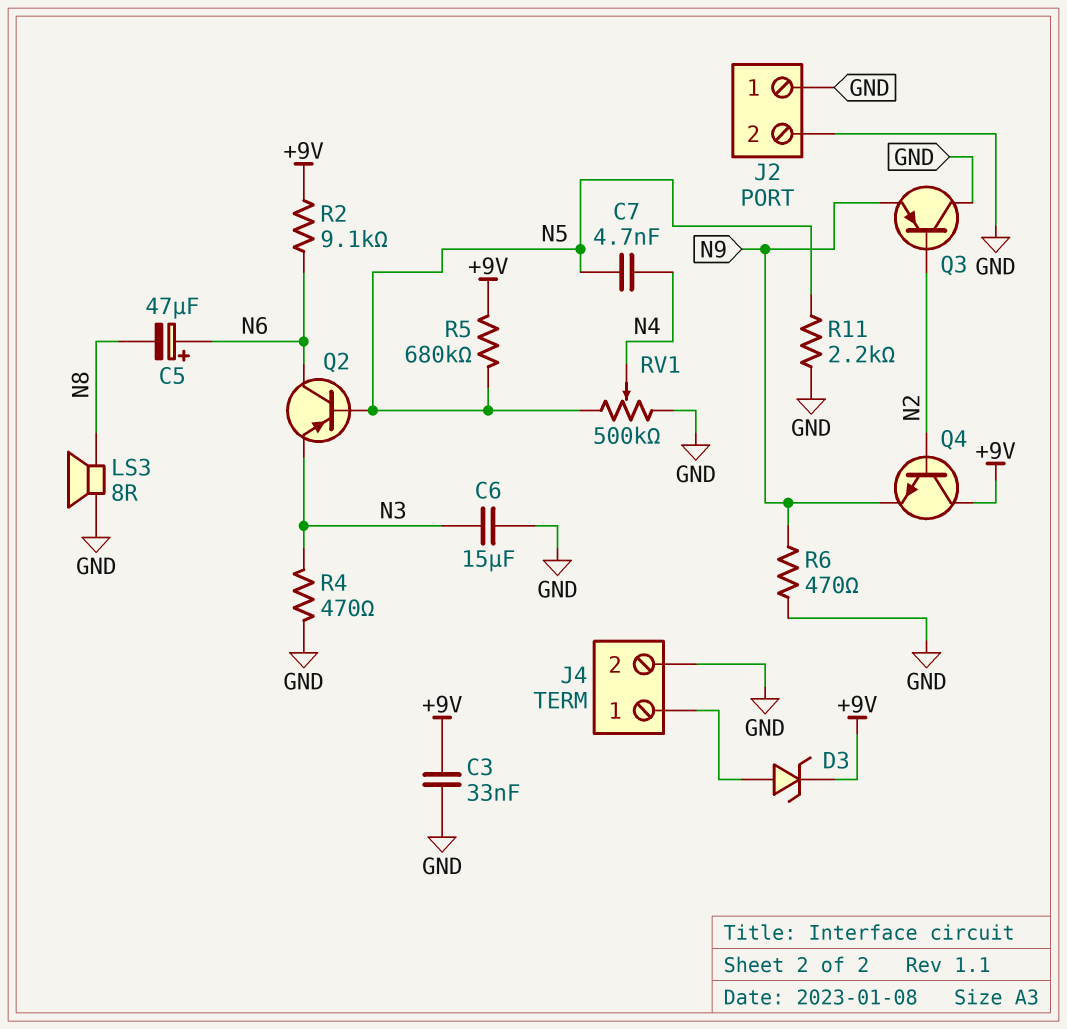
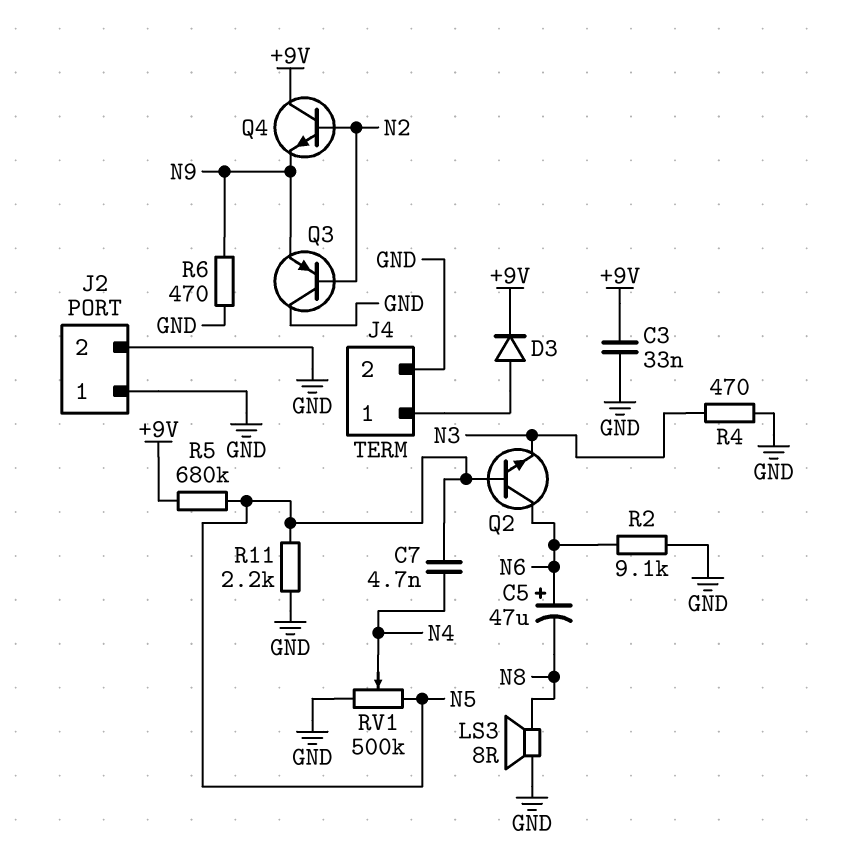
C6: 15uF (GND, N3) -> none
D3: zener (A J4/1, K +9V) -> diode (A J4/1, K +9V)
Q2: PNP (B N5, C N6, E N3) -> NPN (B N5, C N6, E N3)
R2: 9.1k (+9V, N6) -> 9.1k (GND, N6)

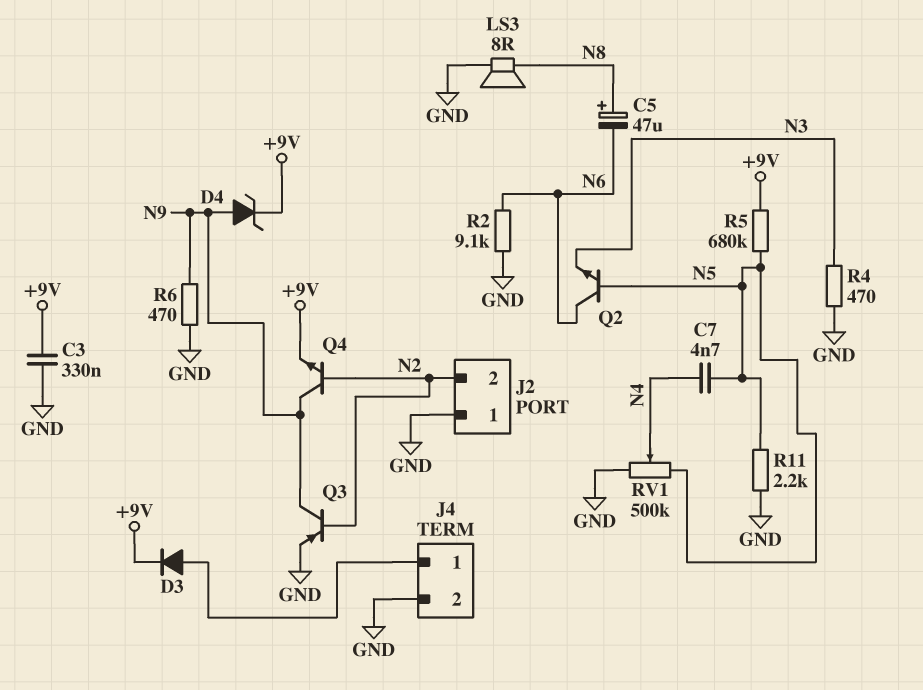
C3: 33nF (+9V, GND) -> 330nF (+9V, GND)
C5: 47uF (plus N6, minus N8) -> 47uF (plus N8, minus N6)
D4: none -> zener (A N9, K +9V)
J2 pin 2: GND -> N2
Q3: PNP (B N2, C GND, E N9) -> PNP (B N2, C N9, E GND)
Q4: NPN (B N2, C +9V, E N9) -> NPN (B N2, C N9, E +9V)

